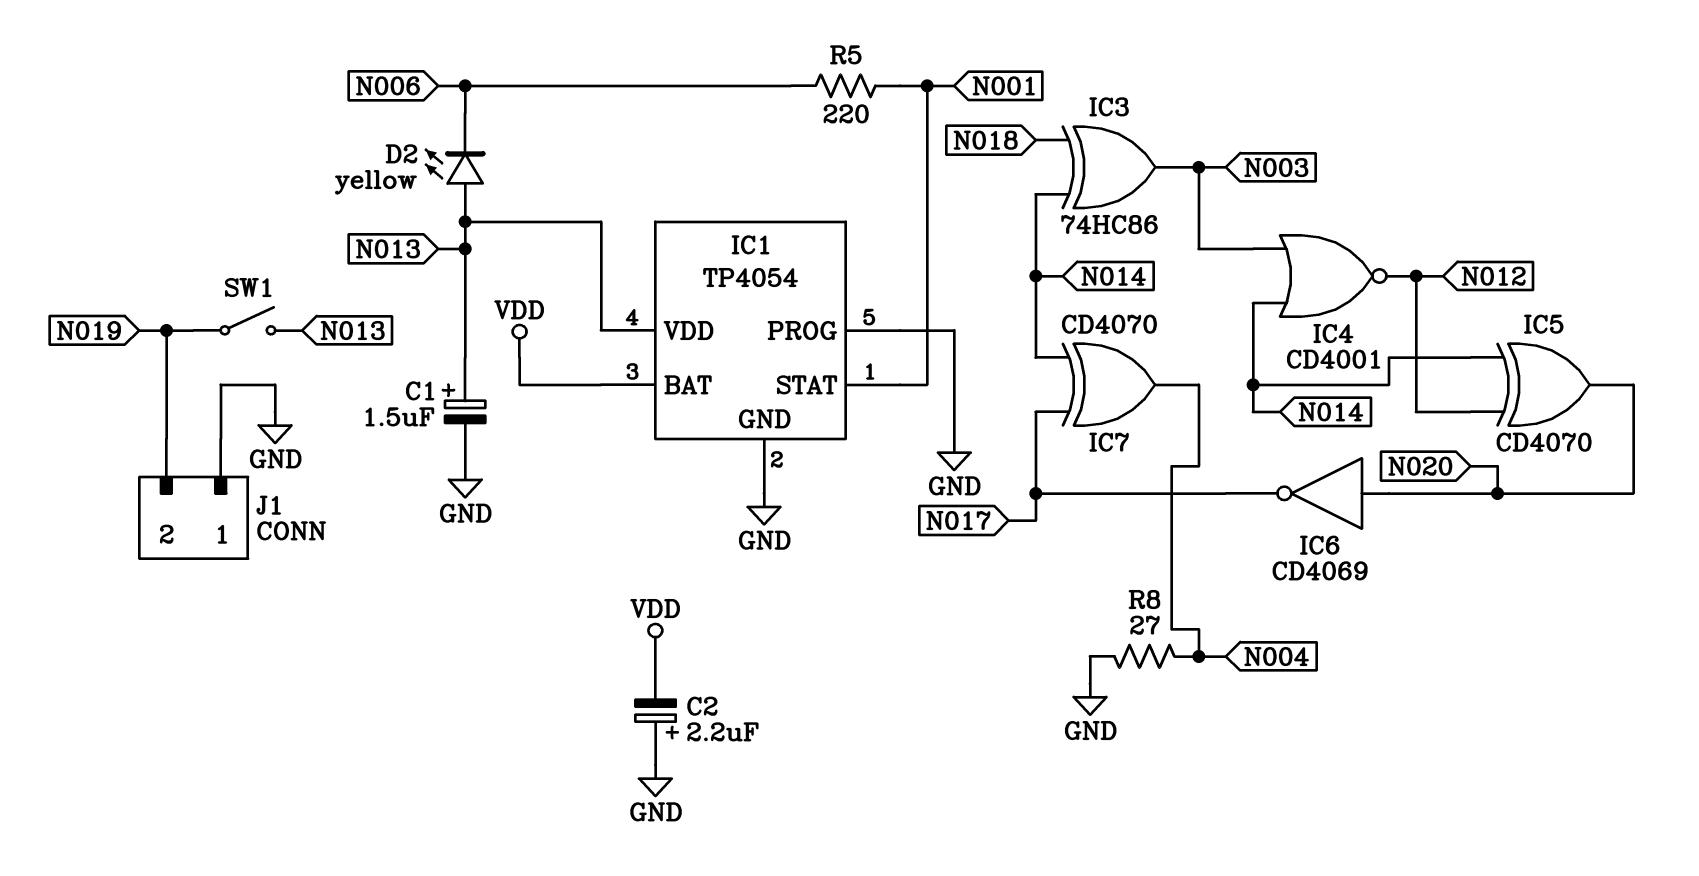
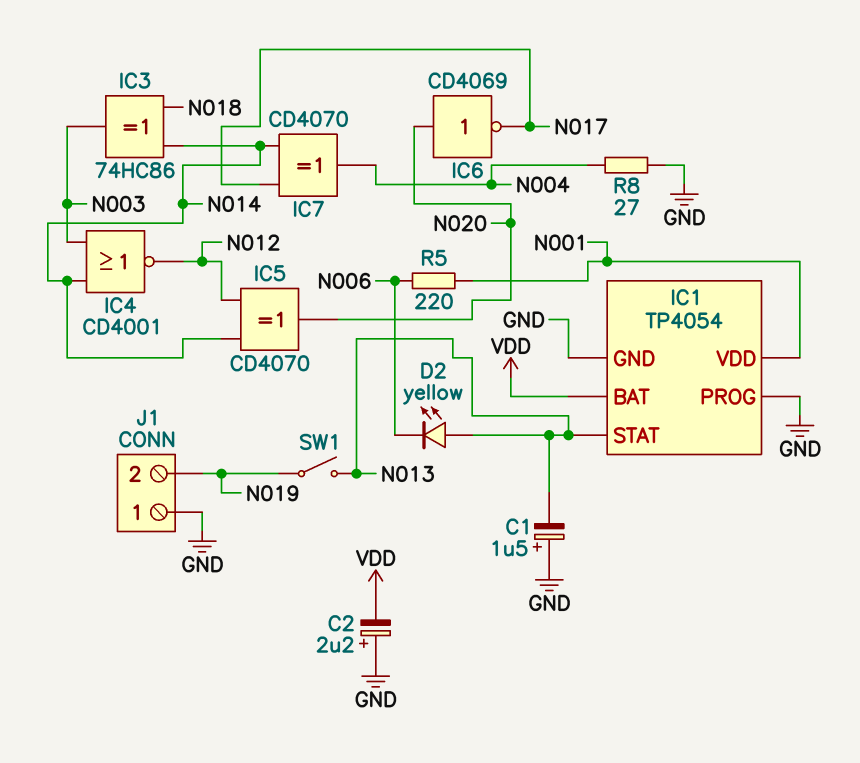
C1: 1.5uF (plus N013, minus GND) -> 1.5uF (plus GND, minus N013)
IC1 pin STAT: N001 -> N013
IC1 pin VDD: N013 -> N001

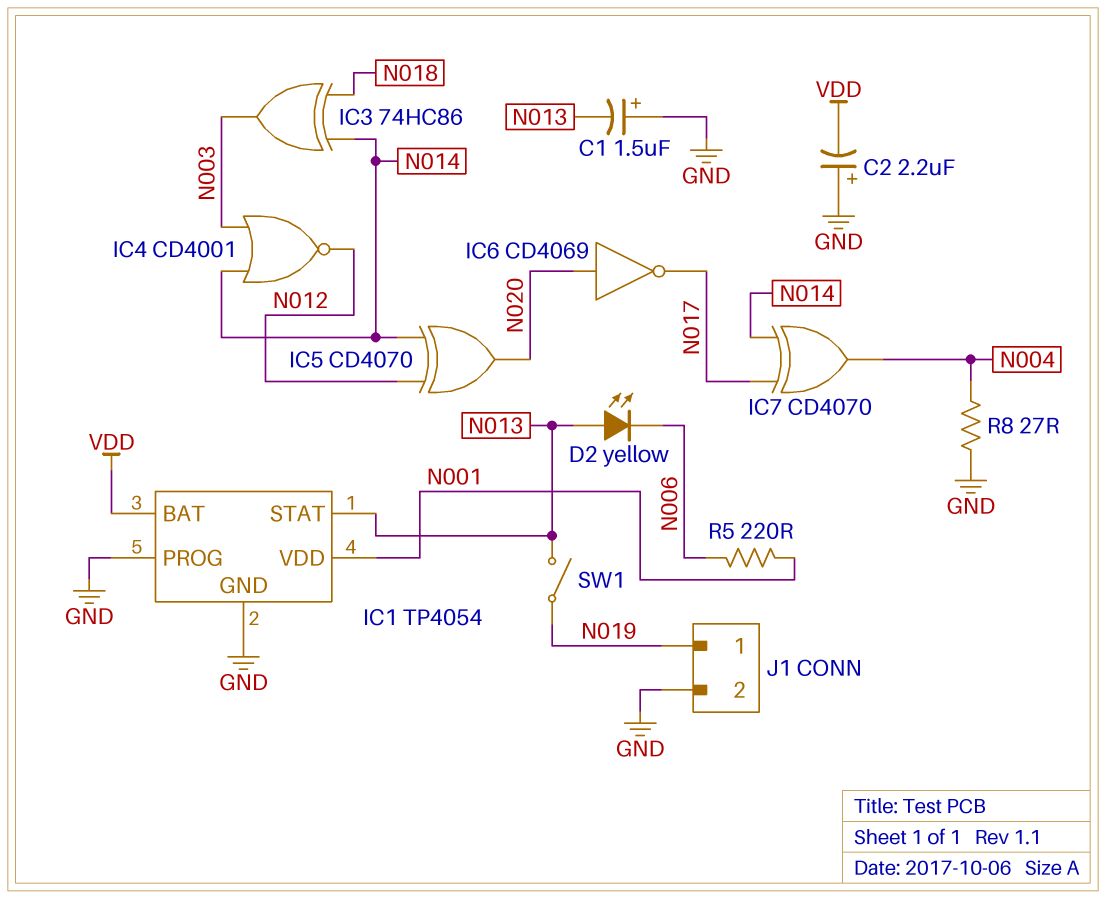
J1 pin 1: GND -> N019
J1 pin 2: N019 -> GND

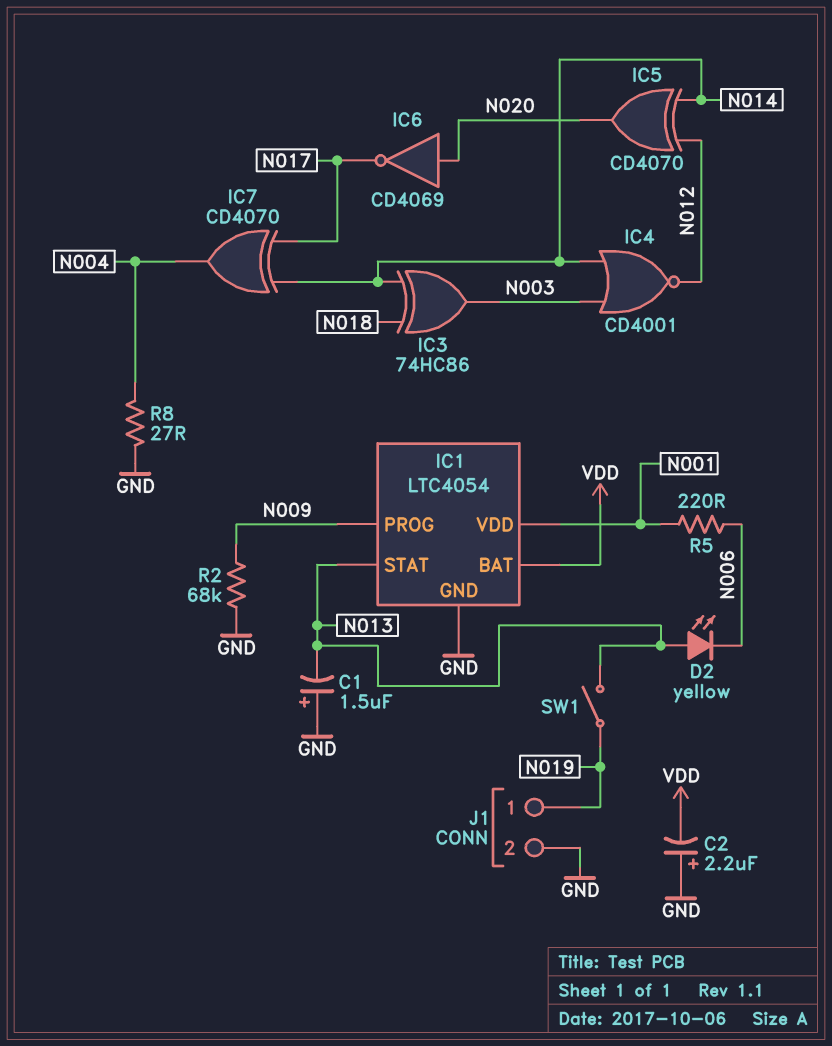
IC1: TP4054 -> LTC4054
IC1 pin PROG: GND -> N009
R2: none -> 68k (GND, N009)

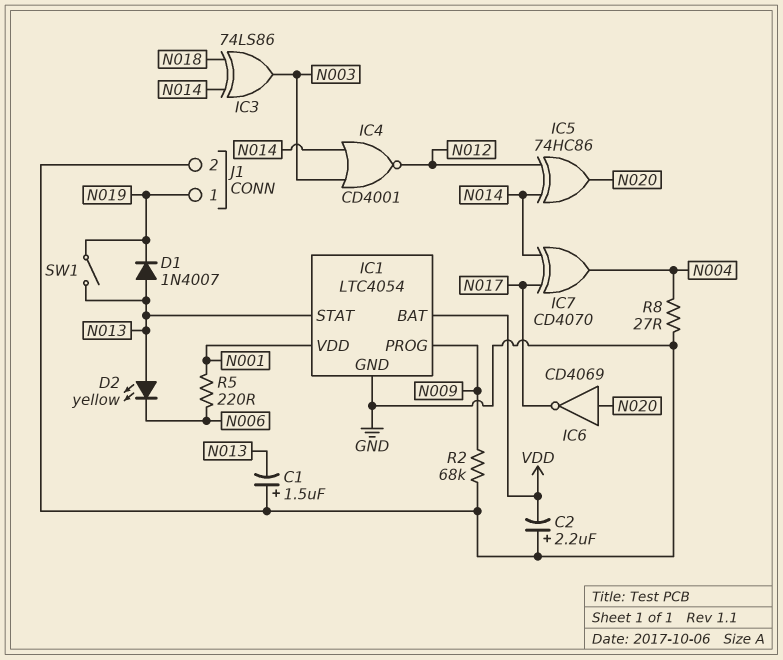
D1: none -> diode 1N4007 (A N013, K N019)
IC3: XOR 74HC86 (in N014, in N018, out N003) -> XOR 74LS86 (in N014, in N018, out N003)
IC5: XOR CD4070 (in N012, in N014, out N020) -> XOR 74HC86 (in N012, in N014, out N020)

